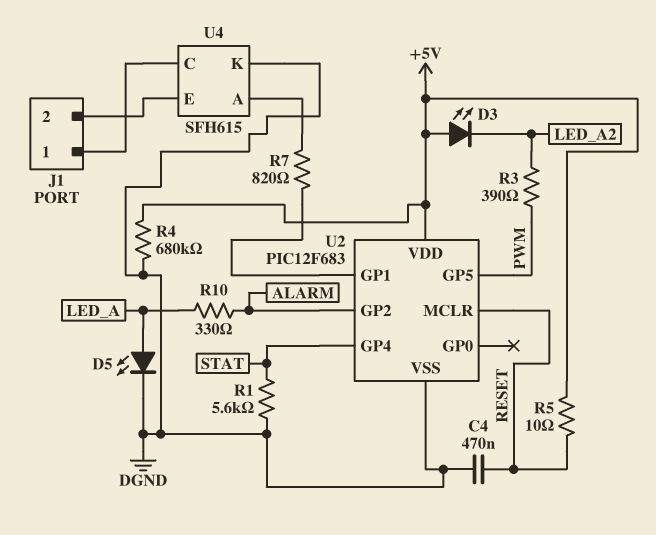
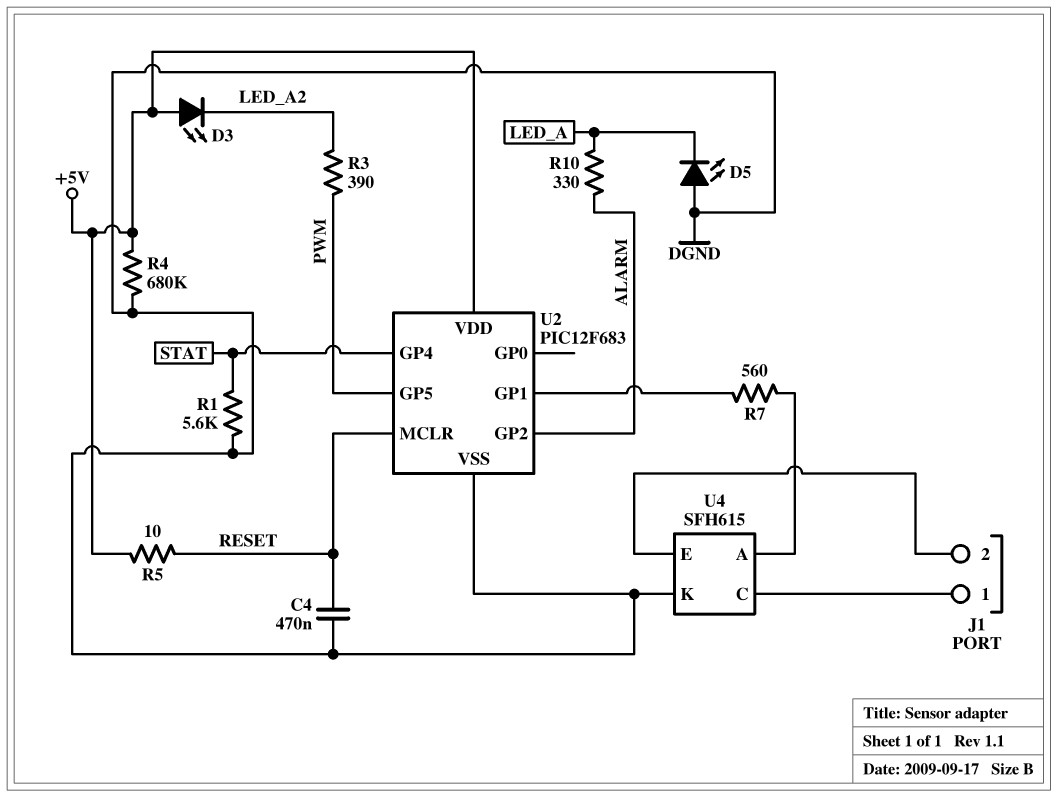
D5: LED (A LED_A, K DGND) -> LED (A DGND, K LED_A)
R7: 820 (U2/GP1, U4/A) -> 560 (U2/GP1, U4/A)

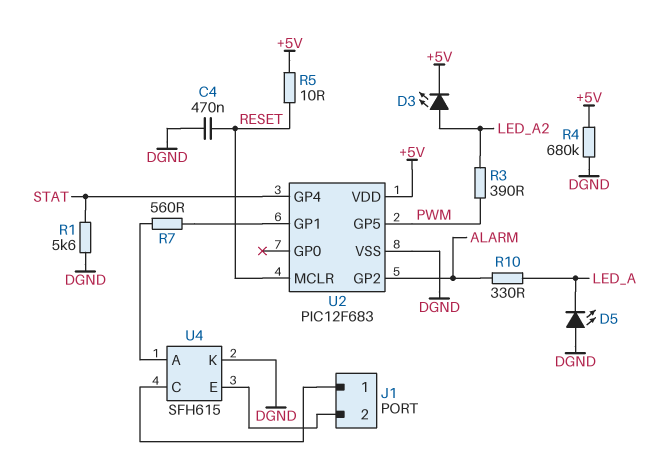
D3: LED (A +5V, K LED_A2) -> LED (A LED_A2, K +5V)

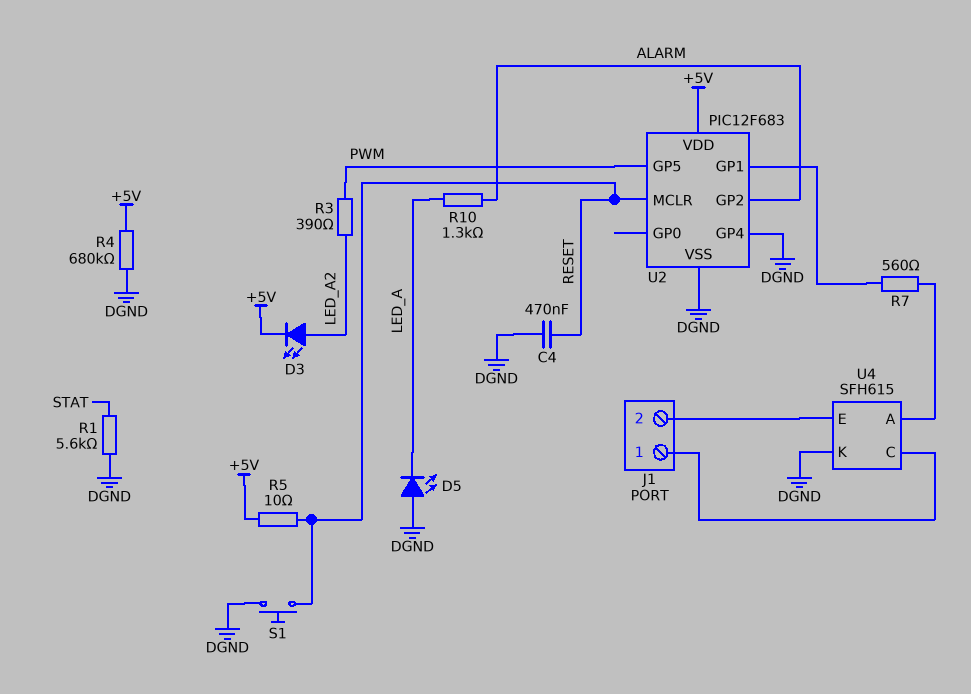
R10: 330 (ALARM, LED_A) -> 1.3k (ALARM, LED_A)
S1: none -> button (DGND, RESET)
U2 pin GP4: STAT -> DGND

